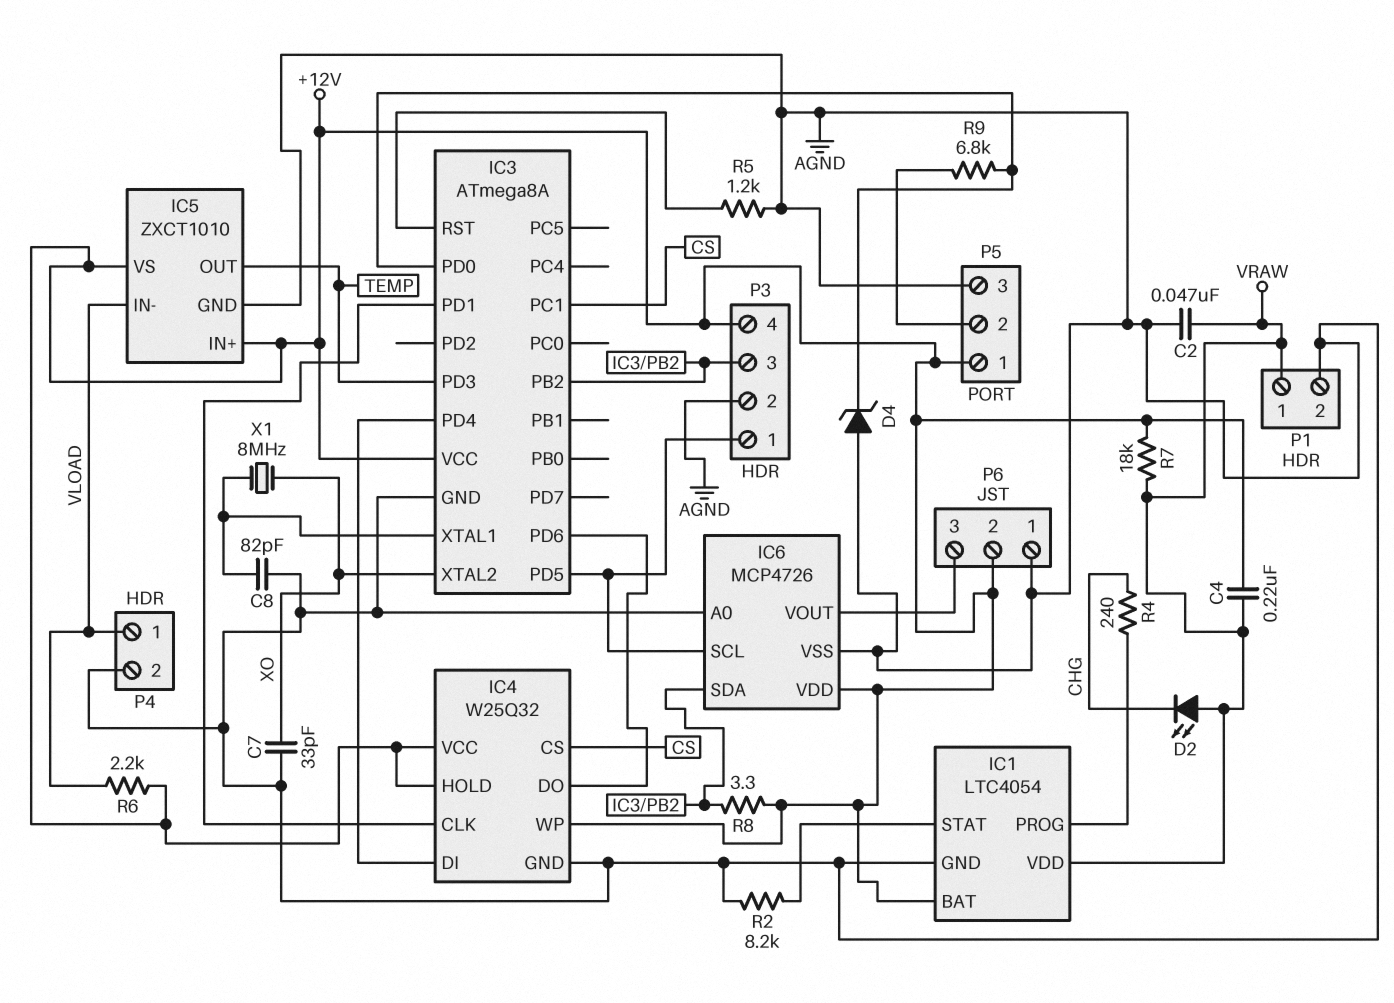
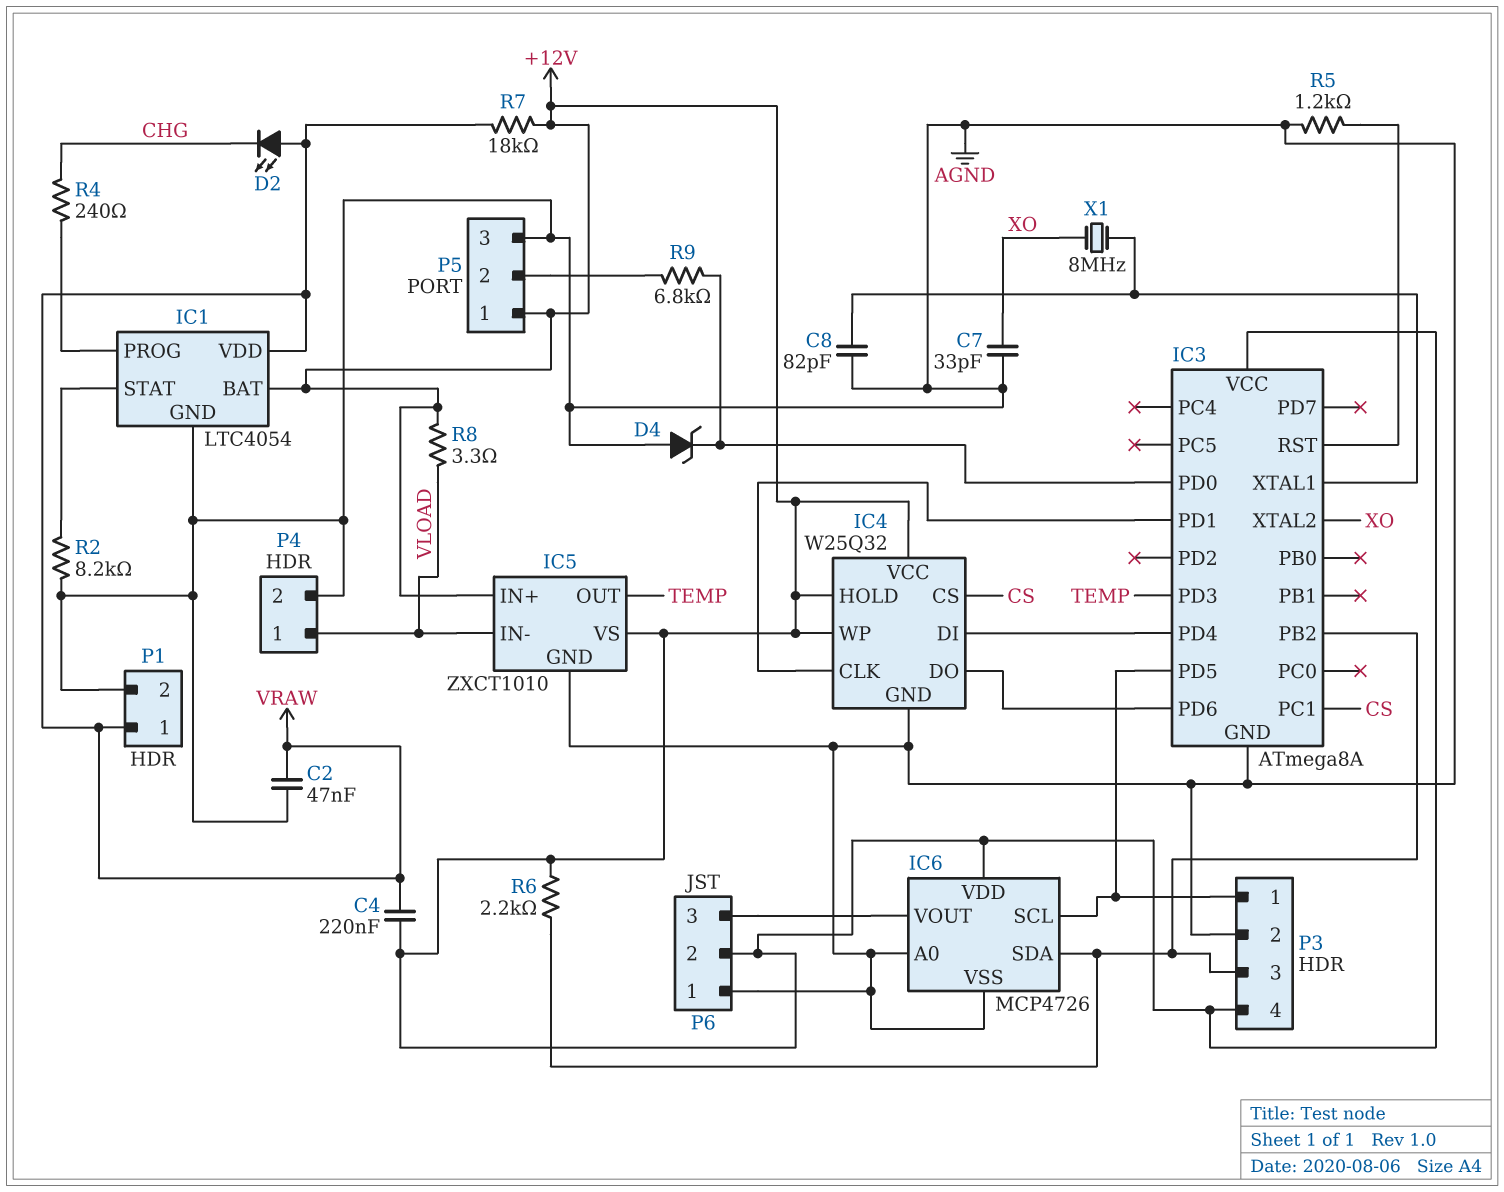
R6: 2.2k (+12V, VLOAD) -> 2.2k (+12V, IC3/PB2)
R8: 3.3 (+12V, IC3/PB2) -> 3.3 (+12V, VLOAD)

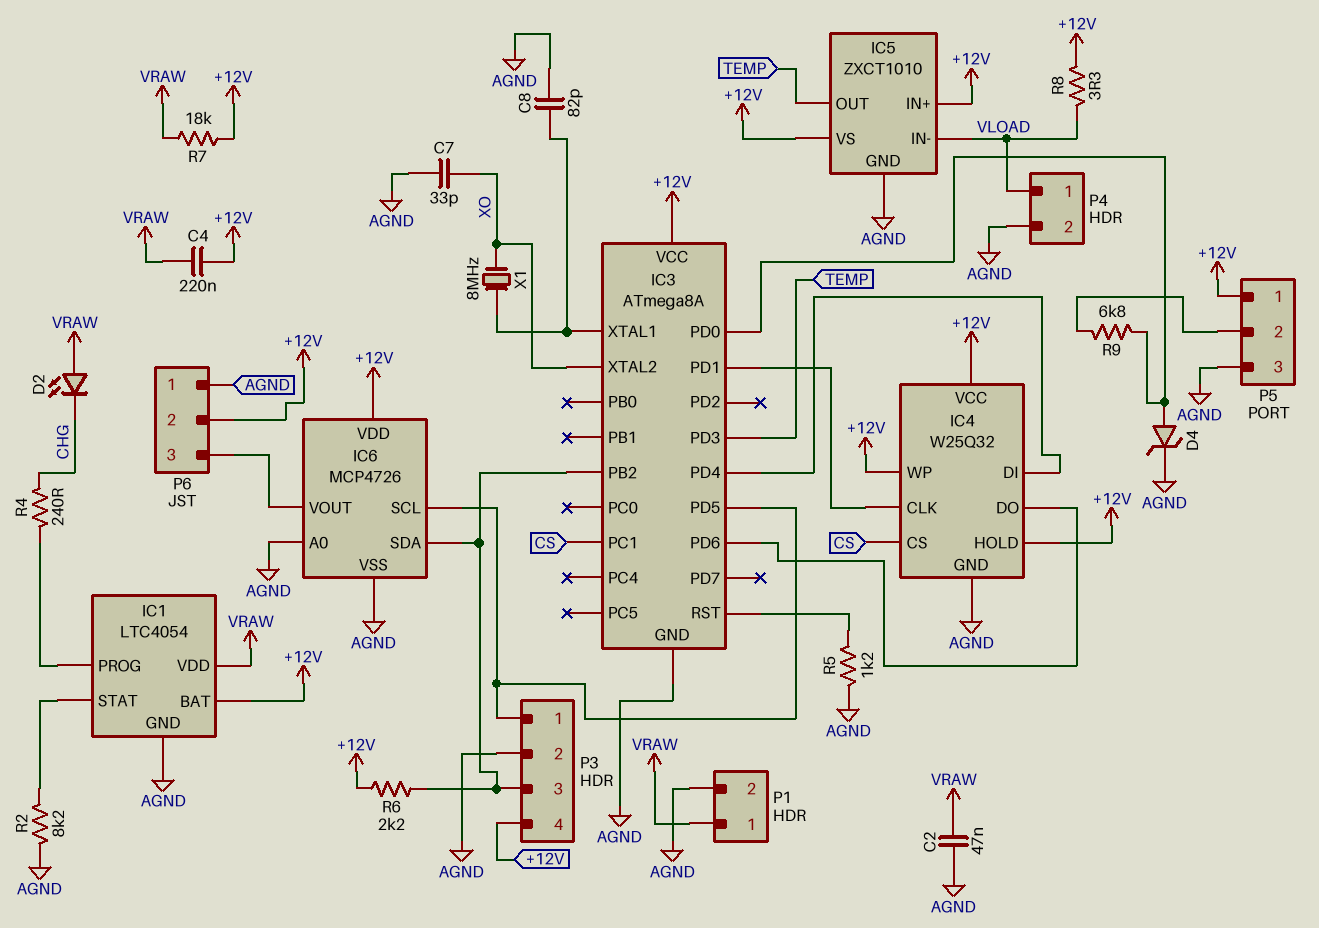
D4: zener (A AGND, K IC3/PD0) -> zener (A IC3/PD0, K AGND)

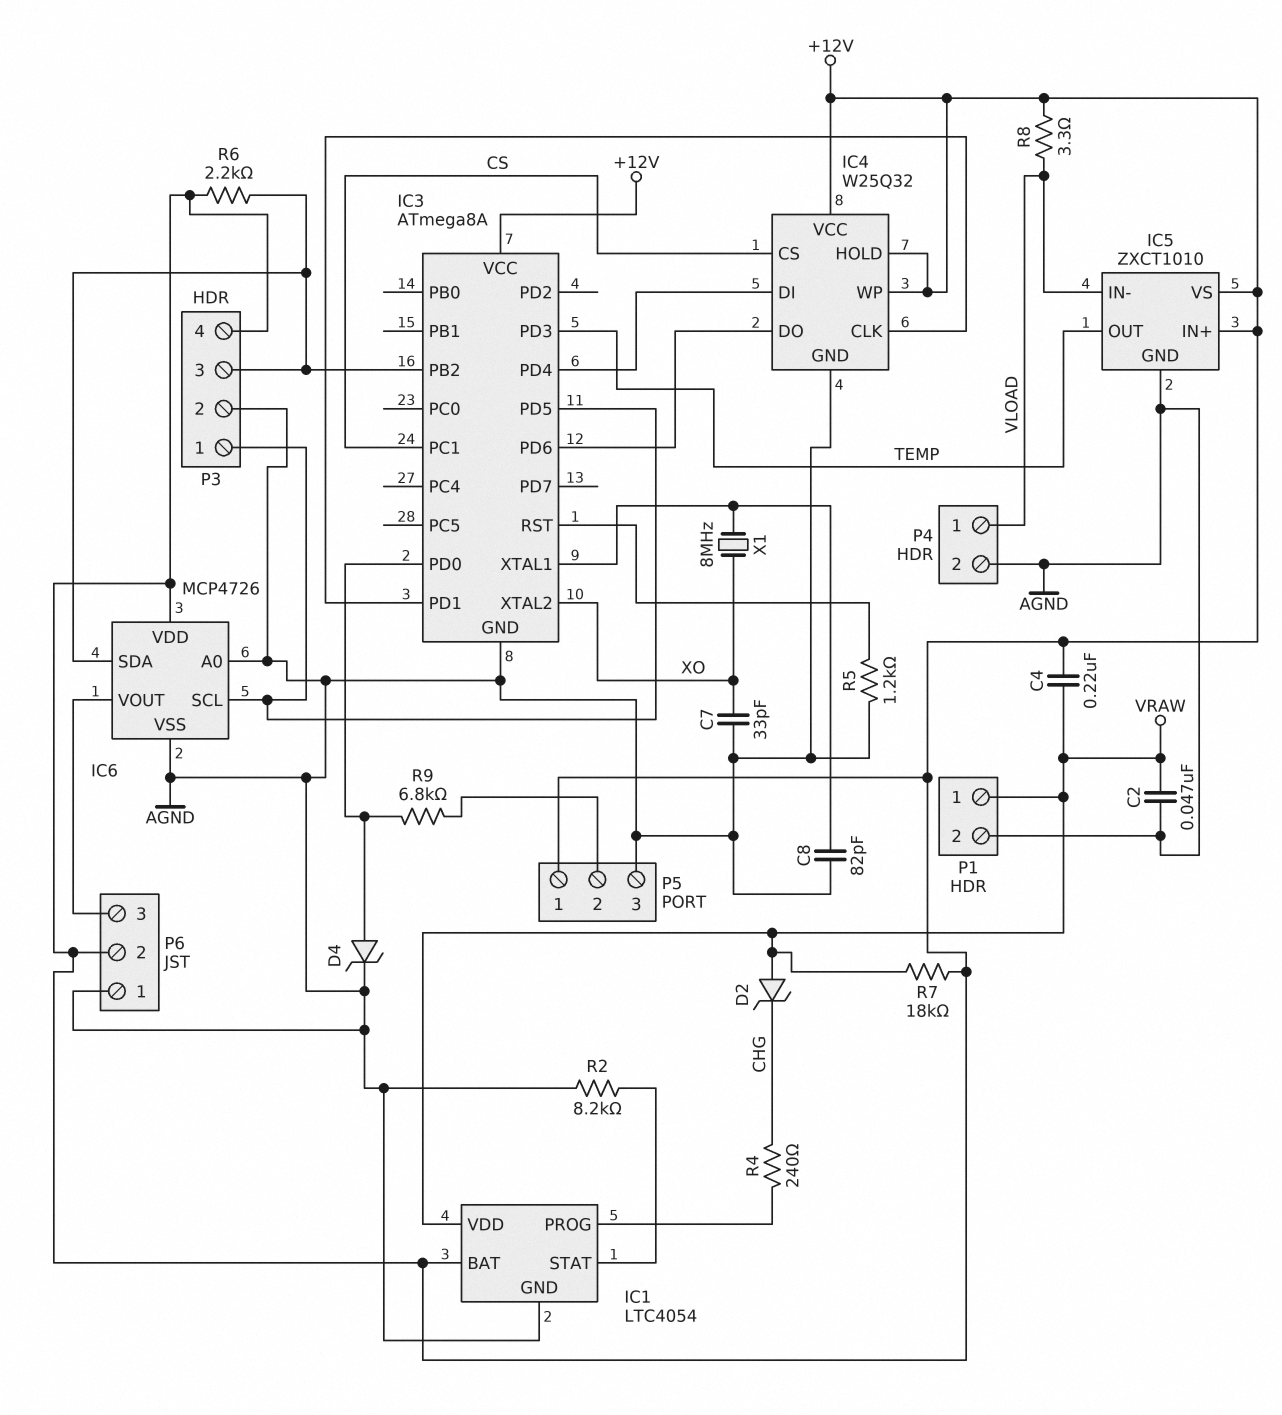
D2: LED (A VRAW, K CHG) -> zener (A VRAW, K CHG)

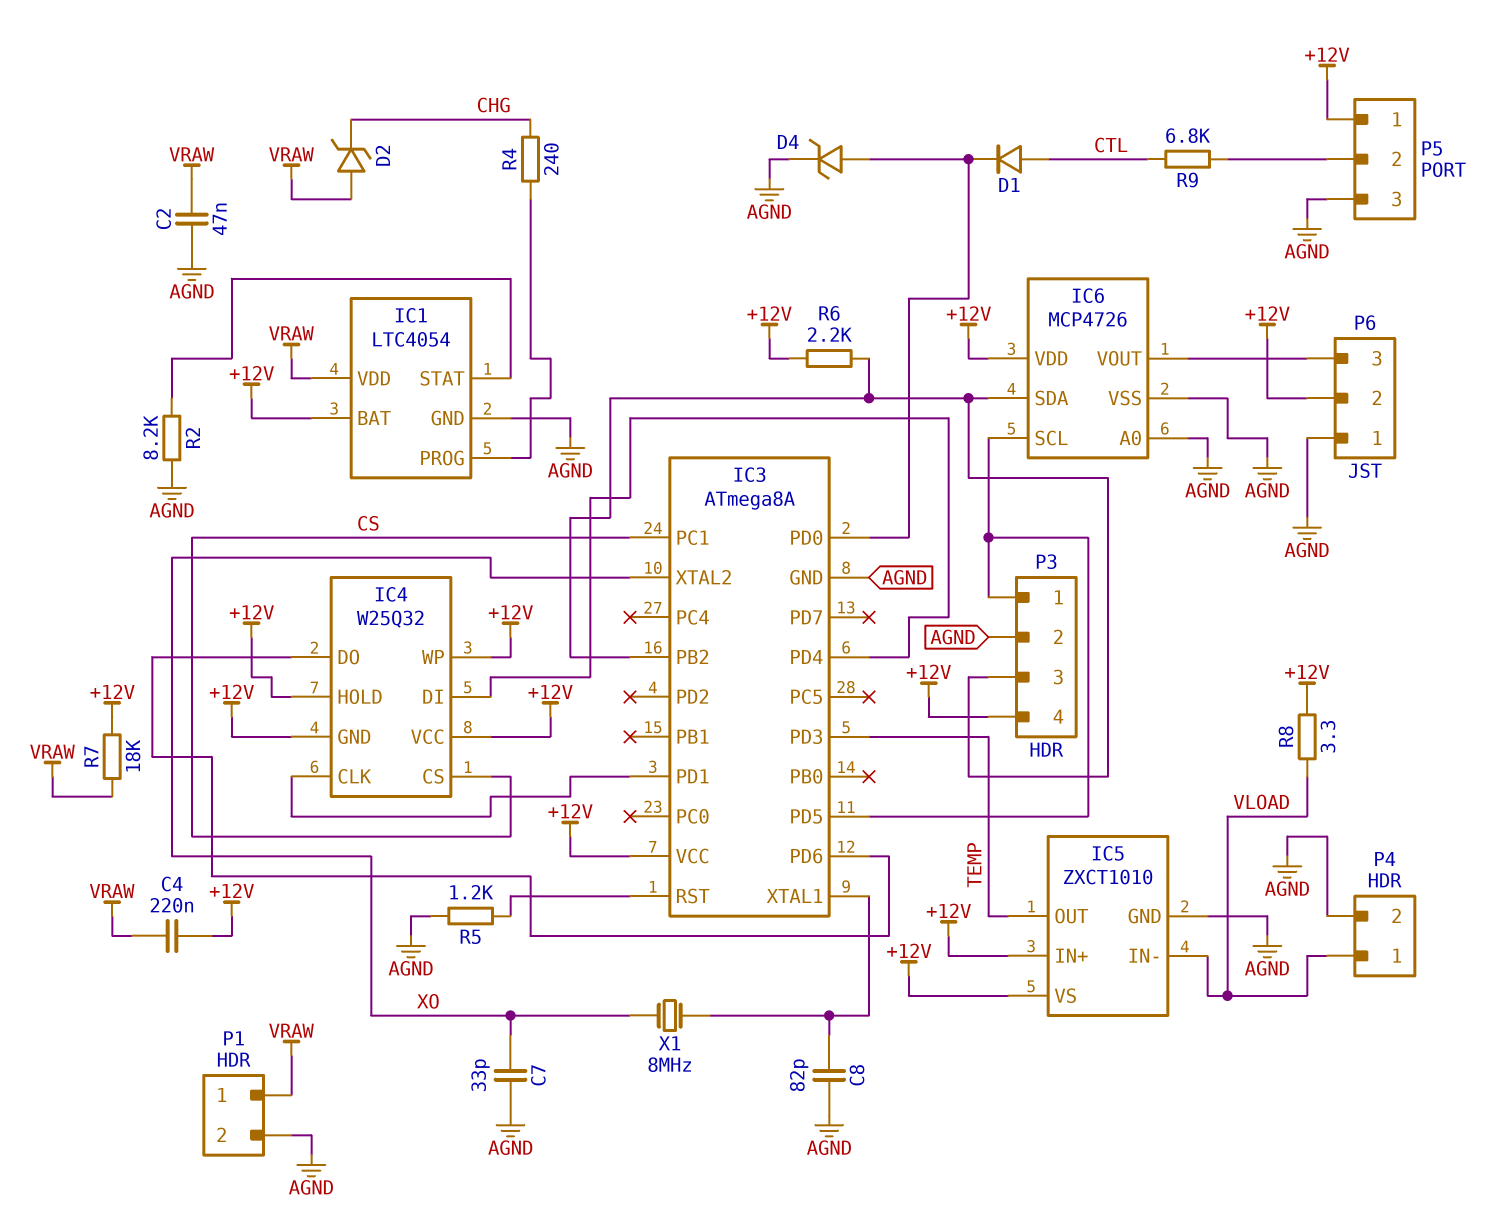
D1: none -> diode (A CTL, K IC3/PD0)
IC4 pin GND: AGND -> +12V
R9: 6.8k (IC3/PD0, P5/2) -> 6.8k (CTL, P5/2)

